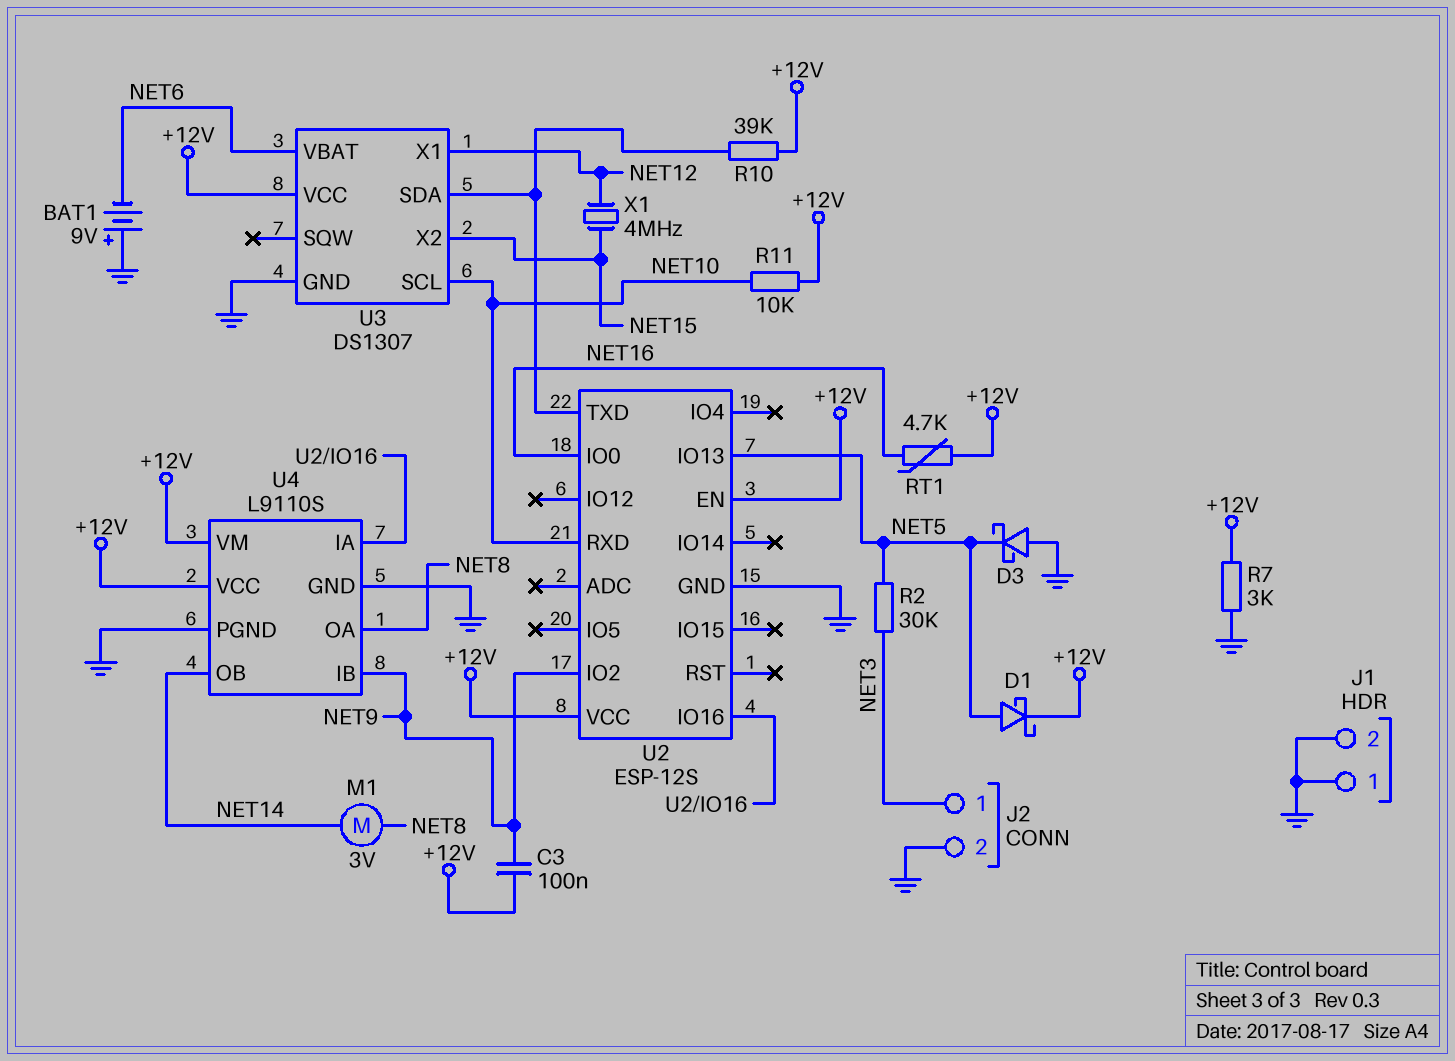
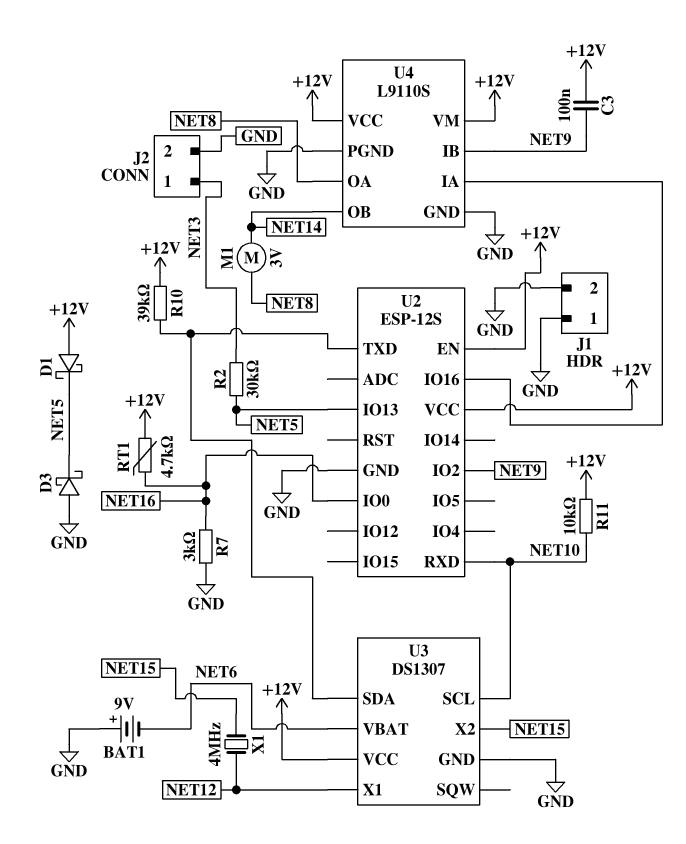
D1: schottky (A NET5, K +12V) -> schottky (A +12V, K NET5)
R7: 3k (+12V, GND) -> 3k (GND, NET16)

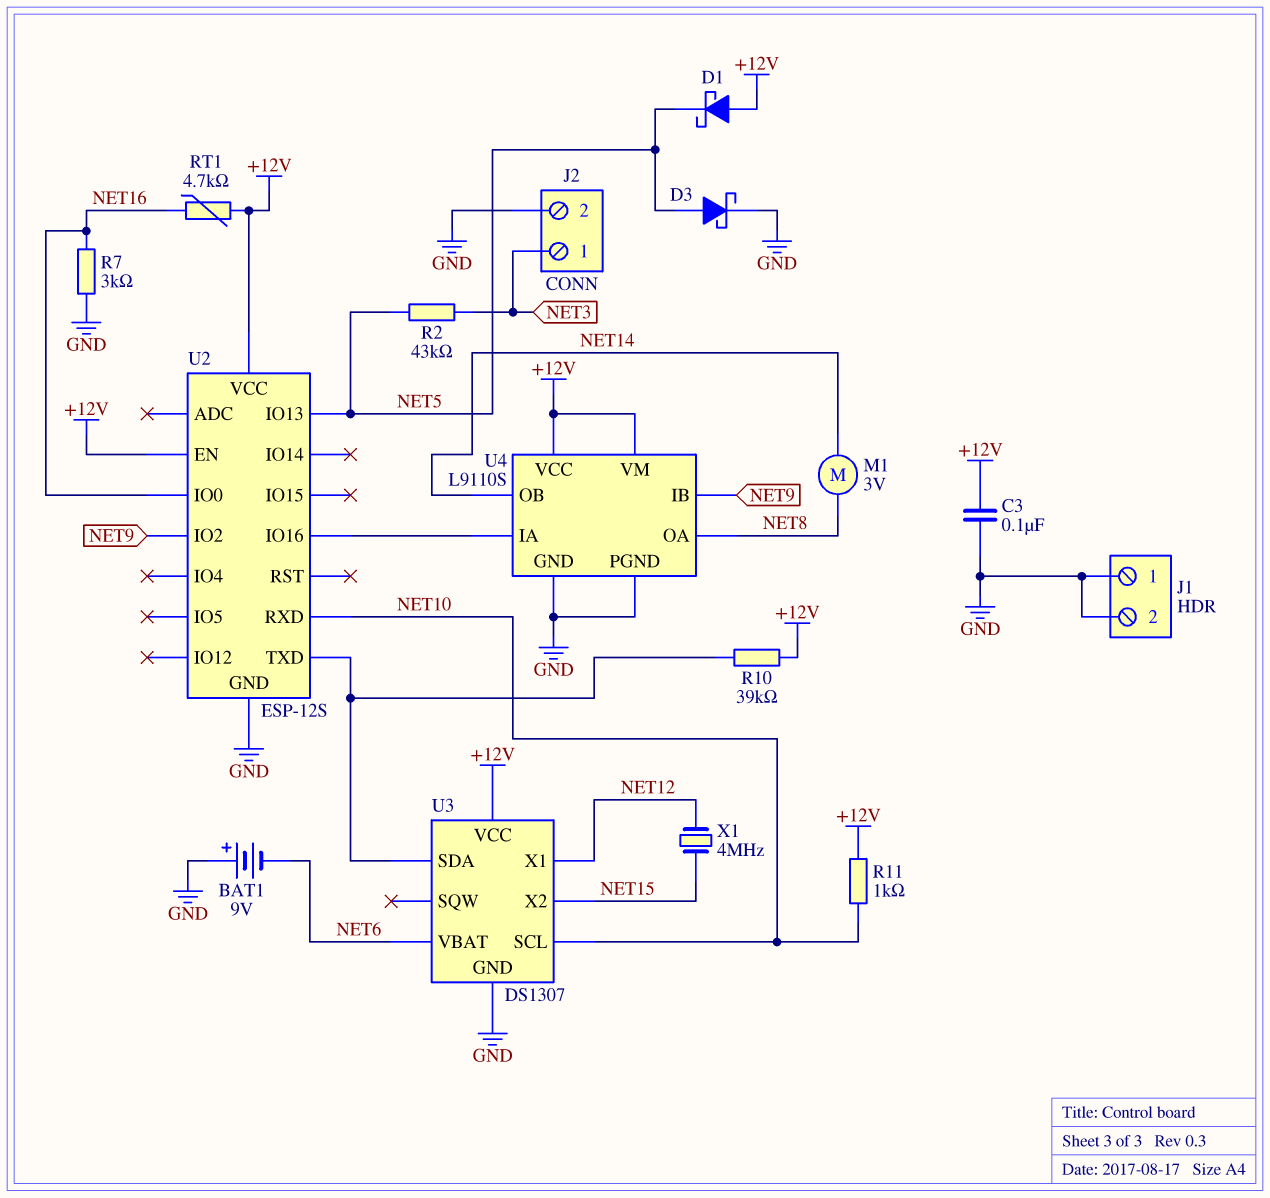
C3: 100nF (+12V, NET9) -> 100nF (+12V, GND)
D3: schottky (A GND, K NET5) -> schottky (A NET5, K GND)
R2: 30k (NET3, NET5) -> 43k (NET3, NET5)
R11: 10k (+12V, NET10) -> 1k (+12V, NET10)

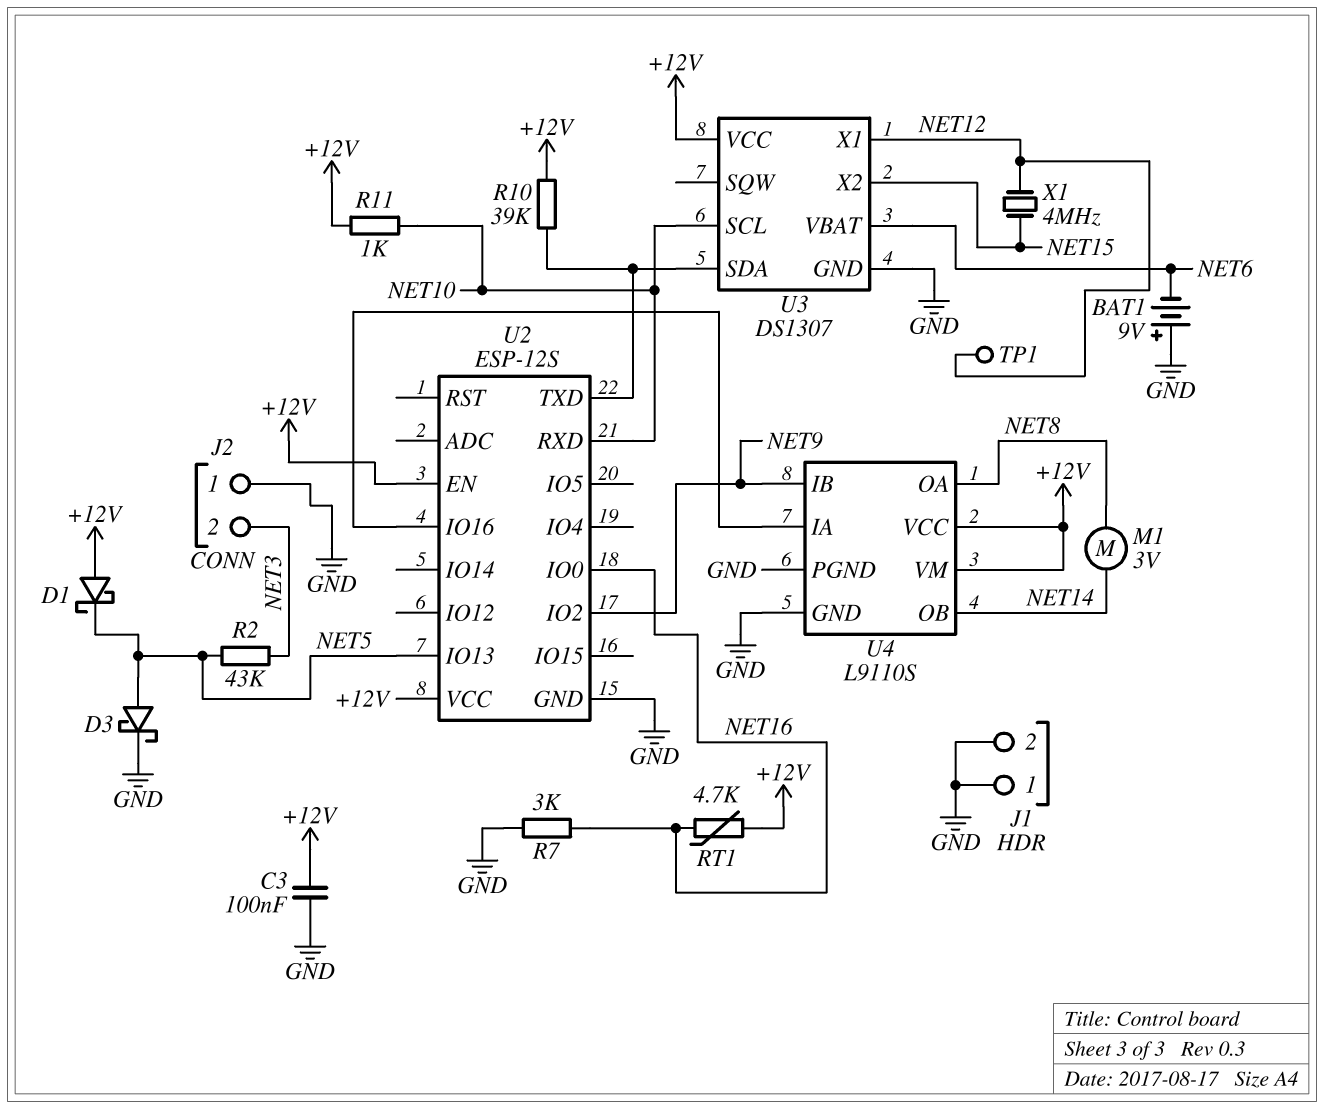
J2 pin 1: NET3 -> GND
J2 pin 2: GND -> NET3
TP1: none -> test point (NET12)

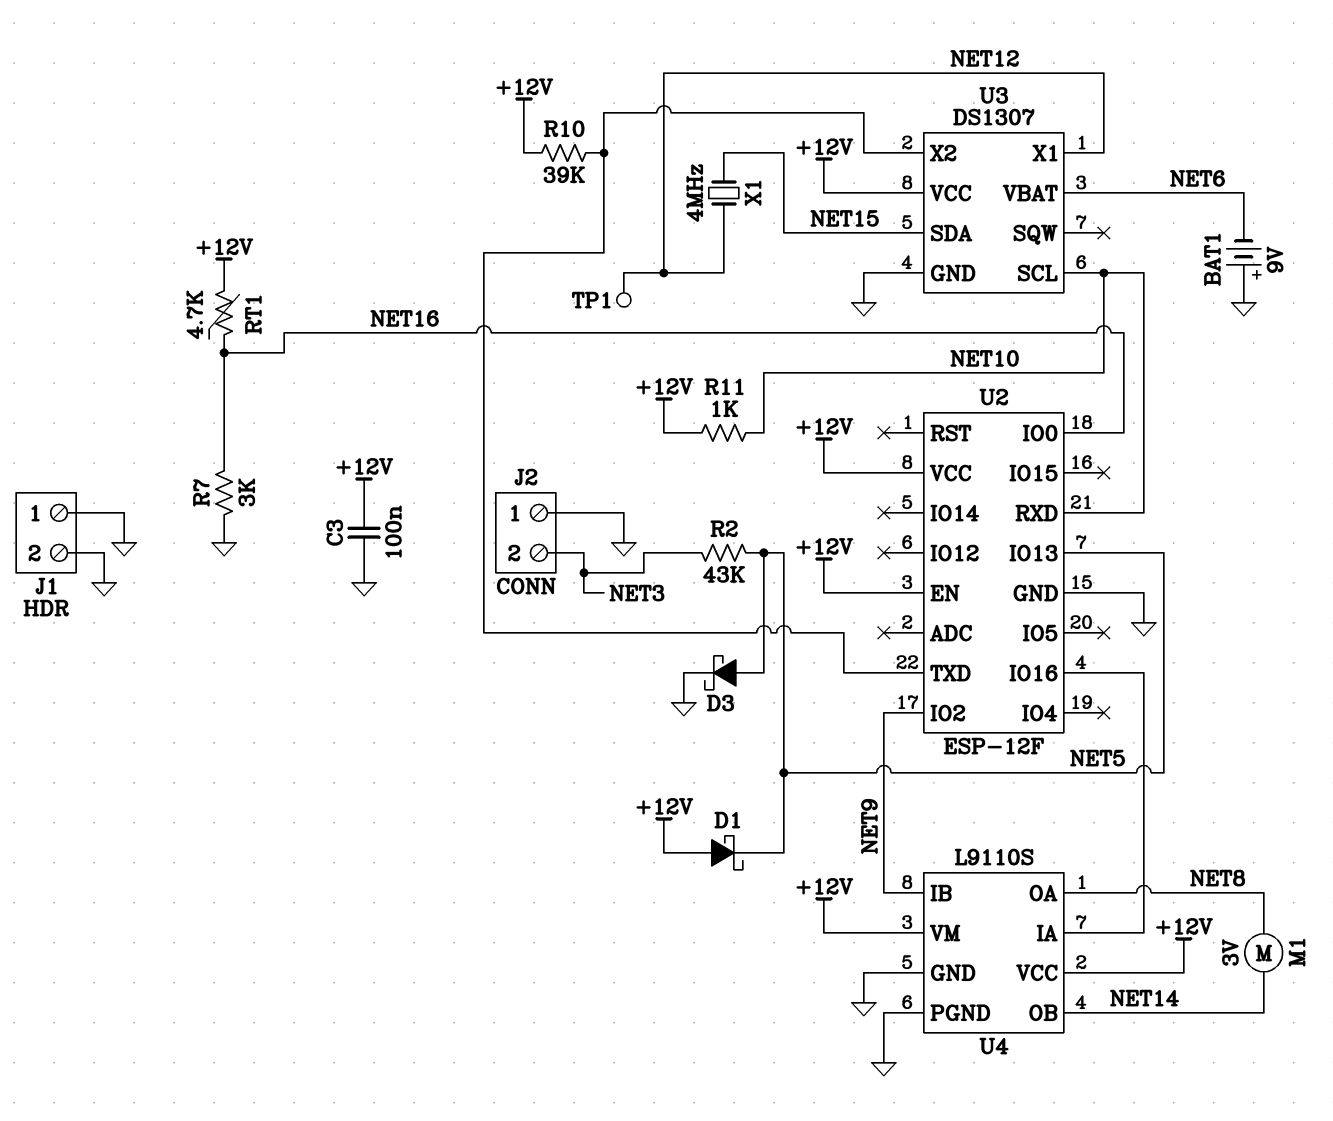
U2: ESP-12S -> ESP-12F
U3 pin SDA: U2/TXD -> NET15
U3 pin X2: NET15 -> U2/TXD

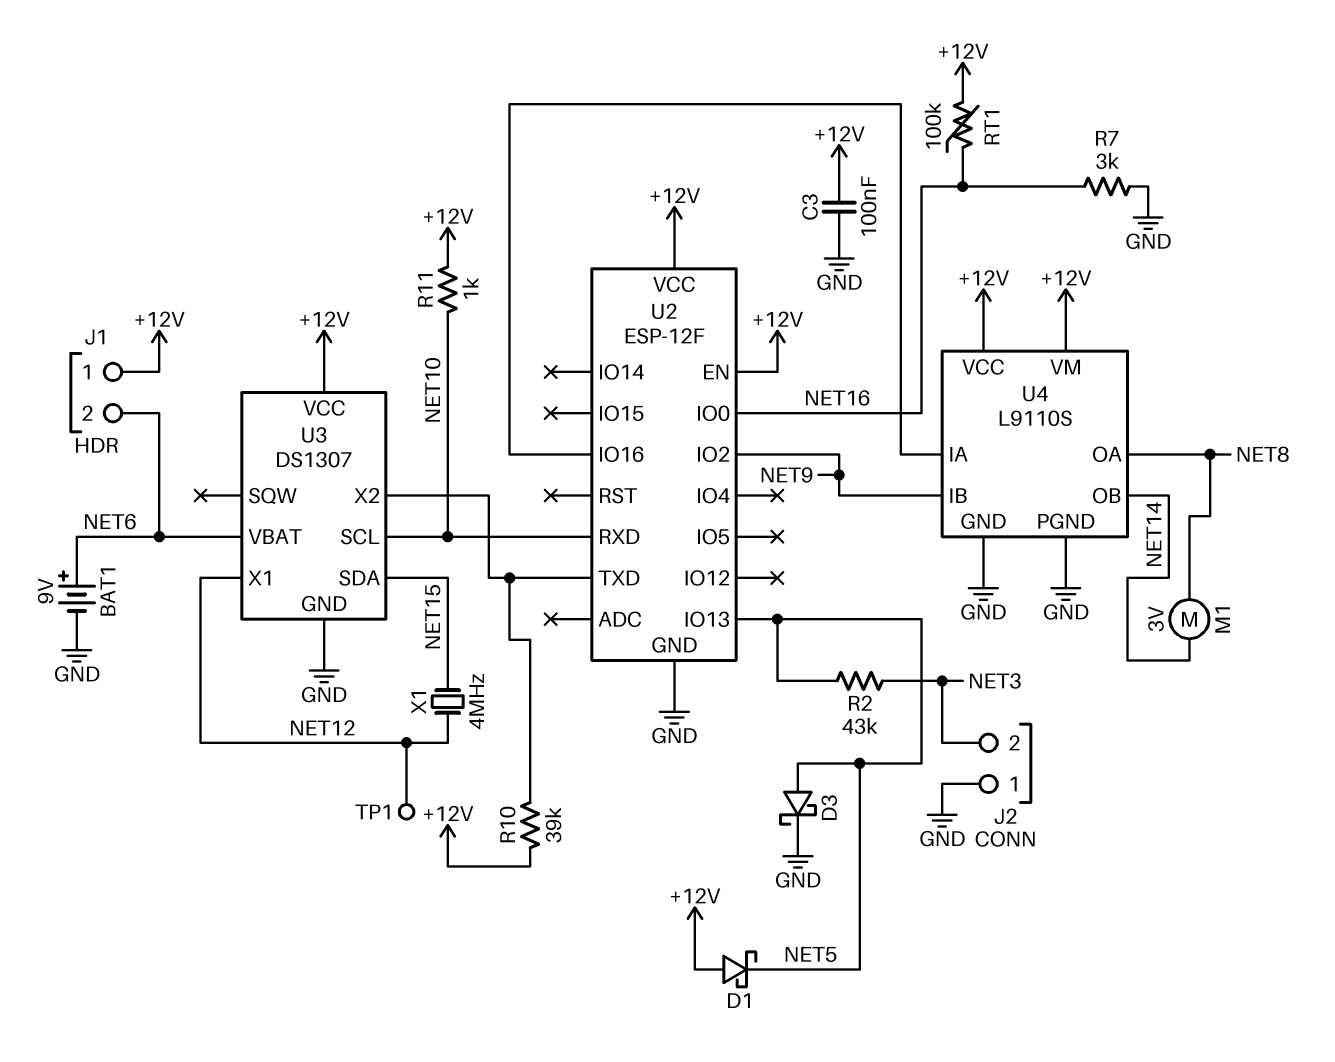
BAT1: 9V (plus GND, minus NET6) -> 9V (plus NET6, minus GND)
J1 pin 1: GND -> +12V
J1 pin 2: GND -> NET6
RT1: 4.7k (+12V, NET16) -> 100k (+12V, NET16)

